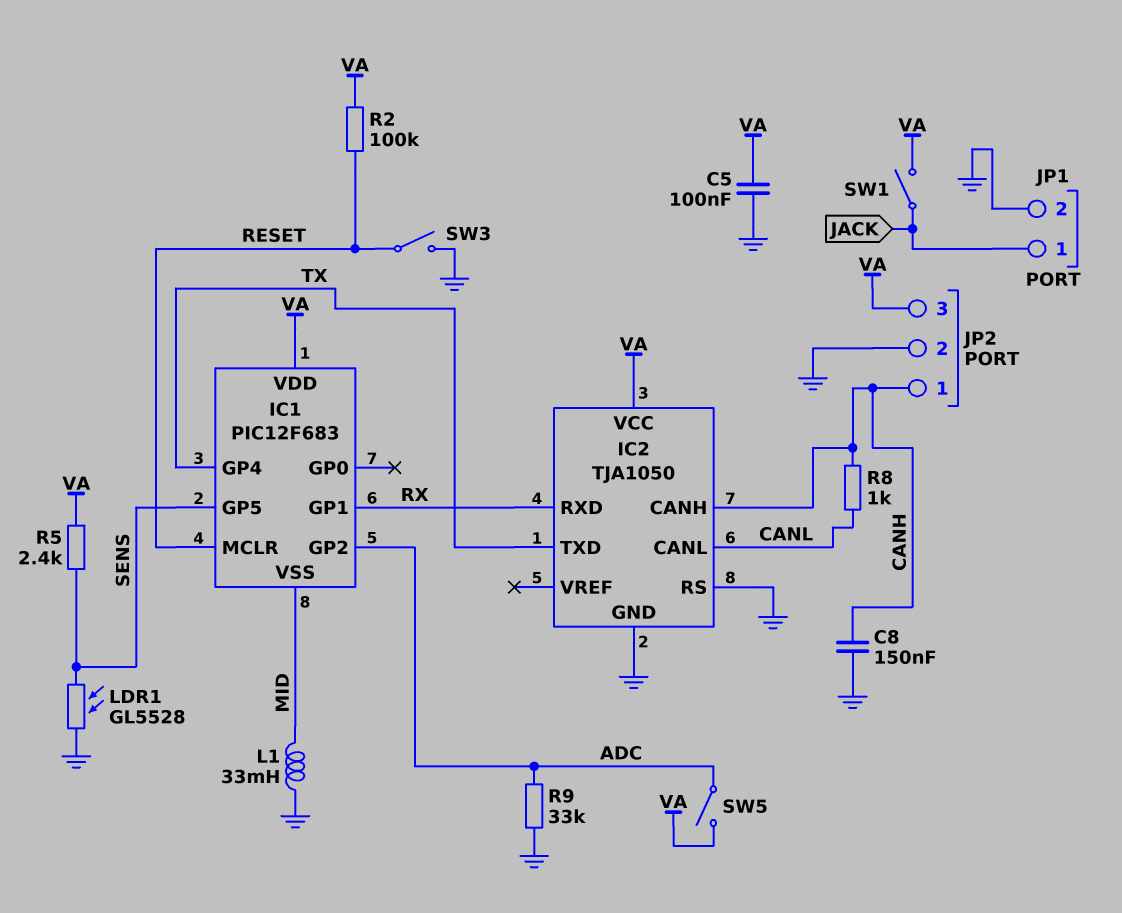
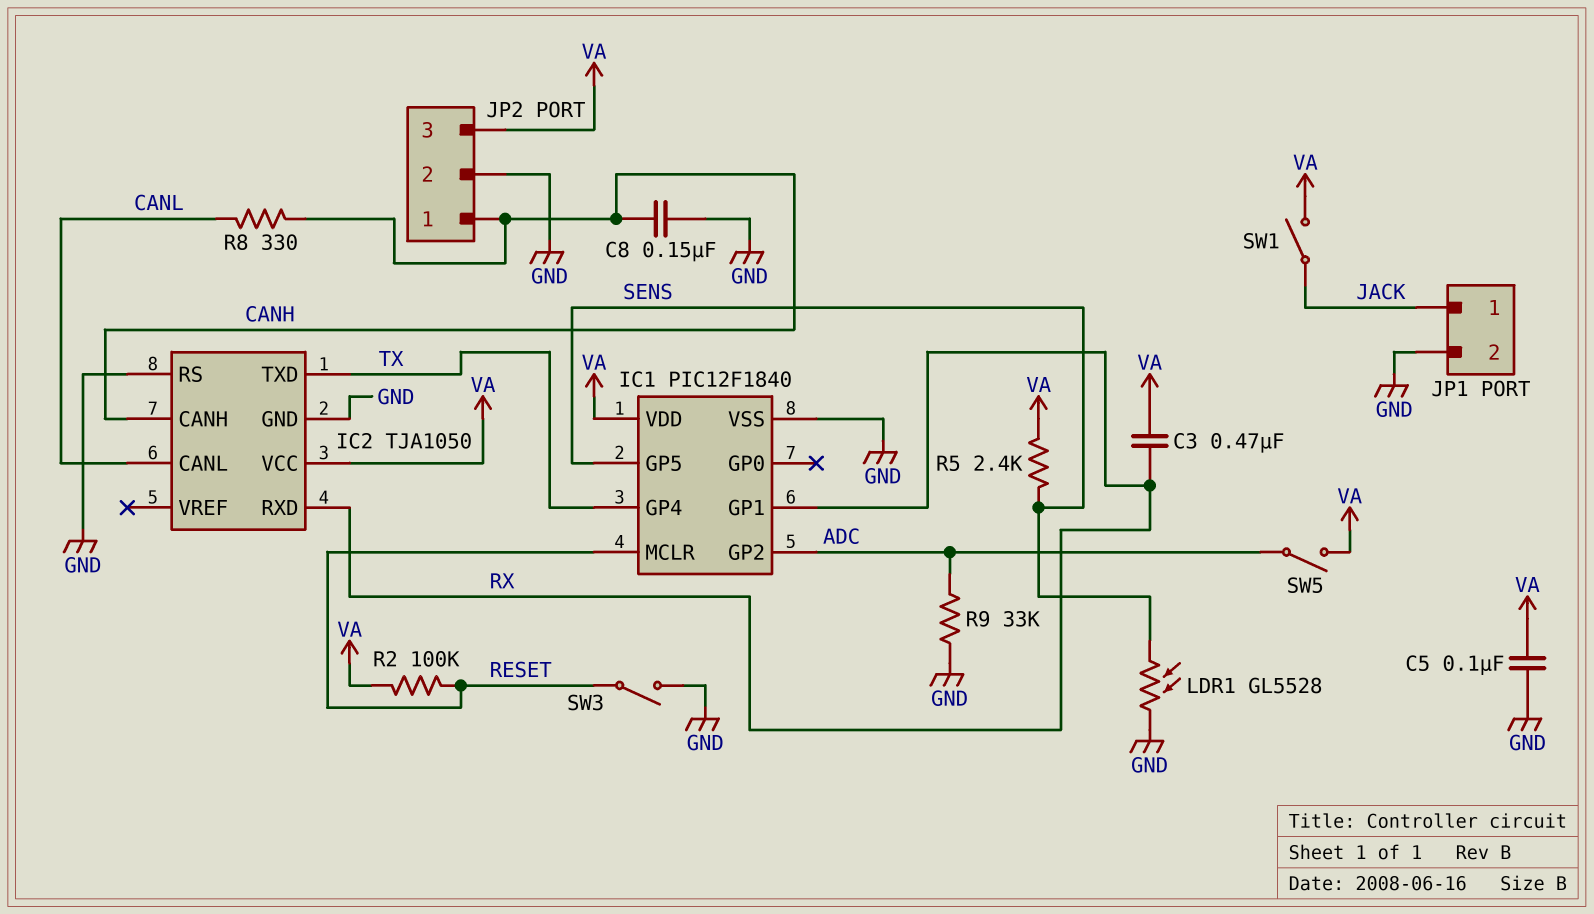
C3: none -> 470nF (RX, VA)
IC1: PIC12F683 -> PIC12F1840
IC1 pin VSS: MID -> GND
L1: 33mH (GND, MID) -> none
R8: 1k (CANH, CANL) -> 330 (CANH, CANL)

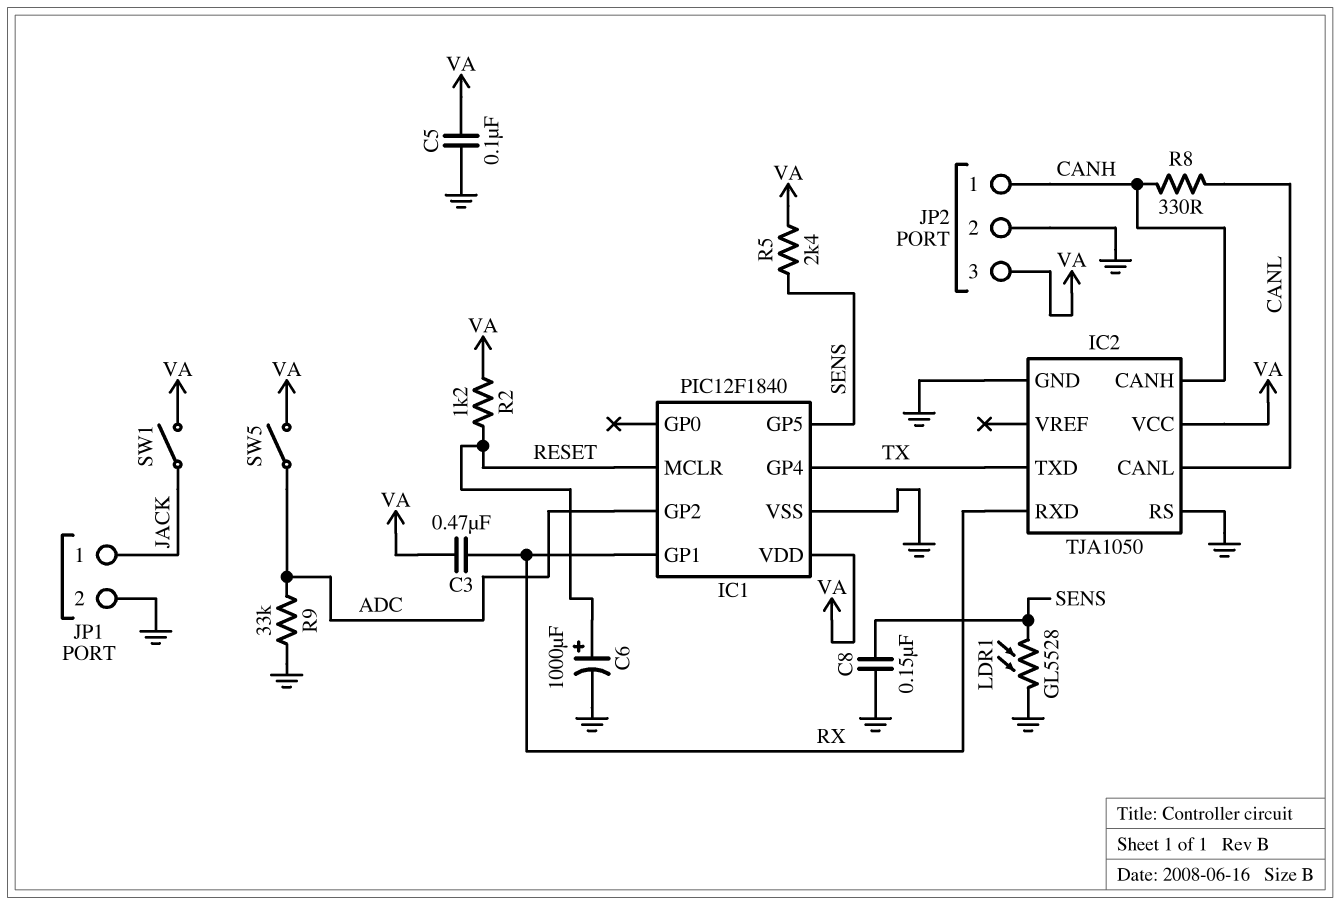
C6: none -> 1000uF (plus RESET, minus GND)
C8: 150nF (CANH, GND) -> 150nF (GND, SENS)
R2: 100k (RESET, VA) -> 1.2k (RESET, VA)
SW3: switch (GND, RESET) -> none

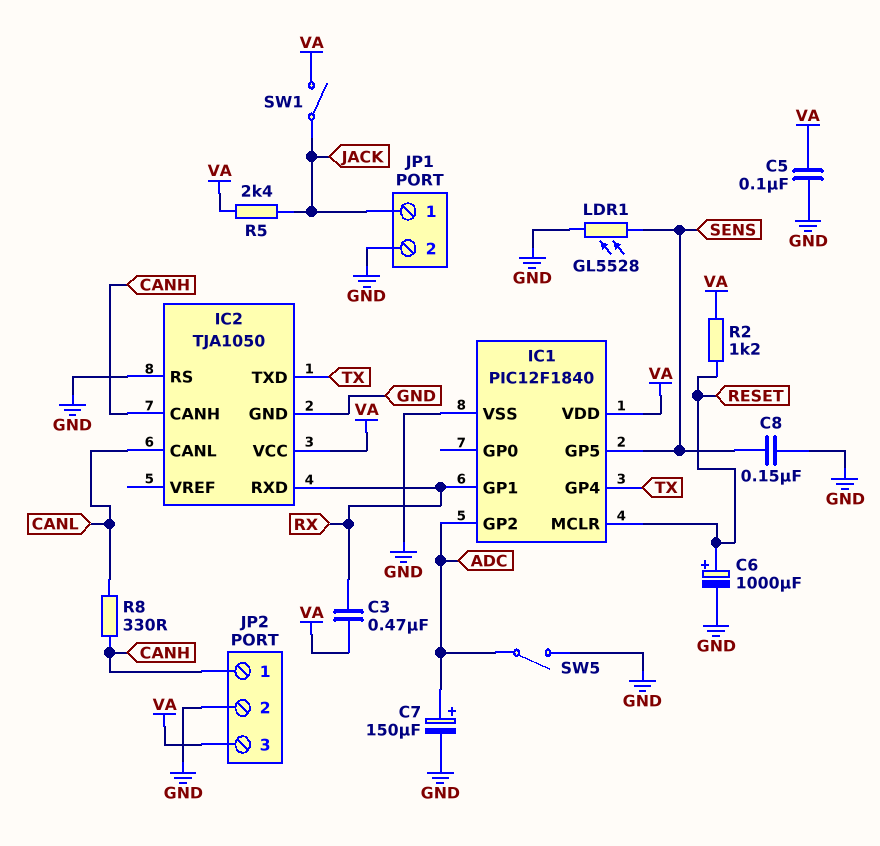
C7: none -> 150uF (plus ADC, minus GND)
R5: 2.4k (SENS, VA) -> 2.4k (JACK, VA)
R9: 33k (ADC, GND) -> none
SW5: switch (ADC, VA) -> switch (ADC, GND)

